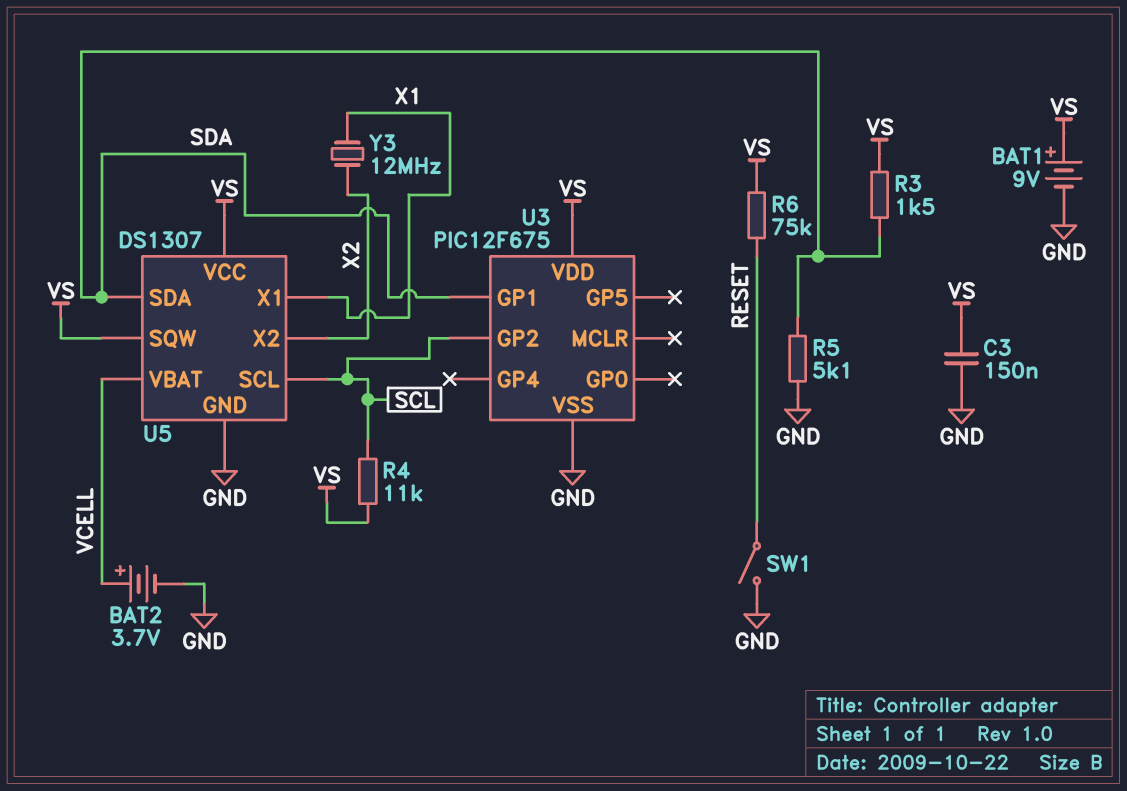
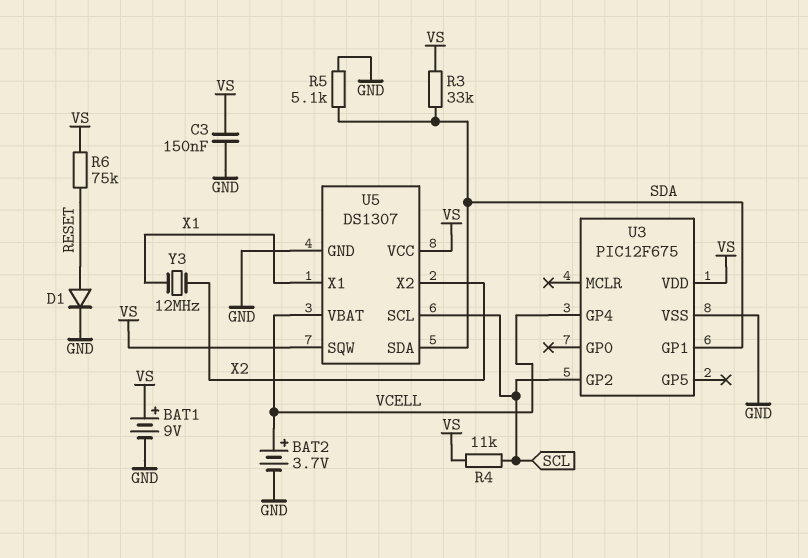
D1: none -> diode (A RESET, K GND)
R3: 1.5k (SDA, VS) -> 33k (SDA, VS)
SW1: switch (GND, RESET) -> none
U3 pin GP4: none -> VCELL

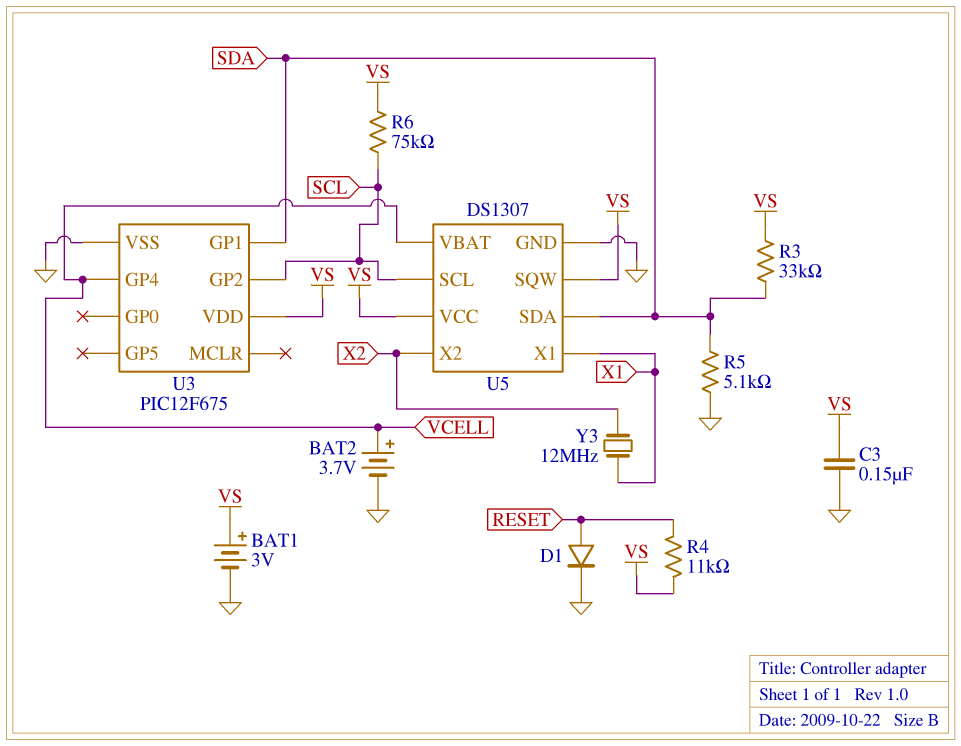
BAT1: 9V (plus VS, minus GND) -> 3V (plus VS, minus GND)
R4: 11k (SCL, VS) -> 11k (RESET, VS)
R6: 75k (RESET, VS) -> 75k (SCL, VS)

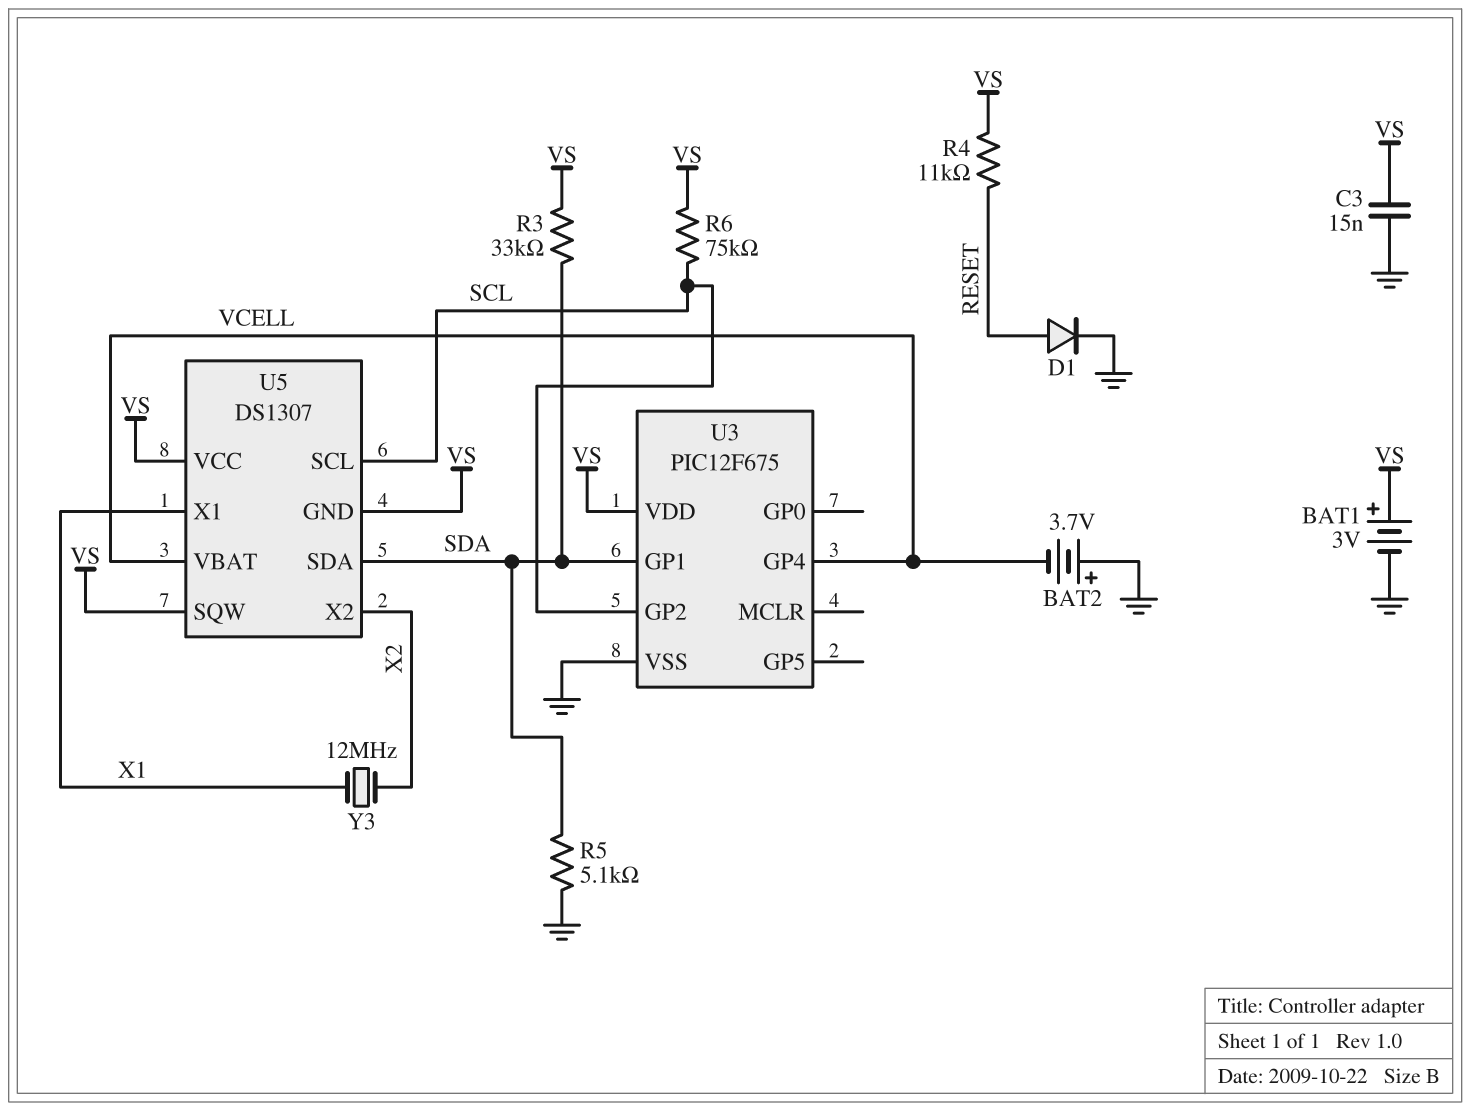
BAT2: 3.7V (plus VCELL, minus GND) -> 3.7V (plus GND, minus VCELL)
C3: 150nF (GND, VS) -> 15nF (GND, VS)
U5 pin GND: GND -> VS

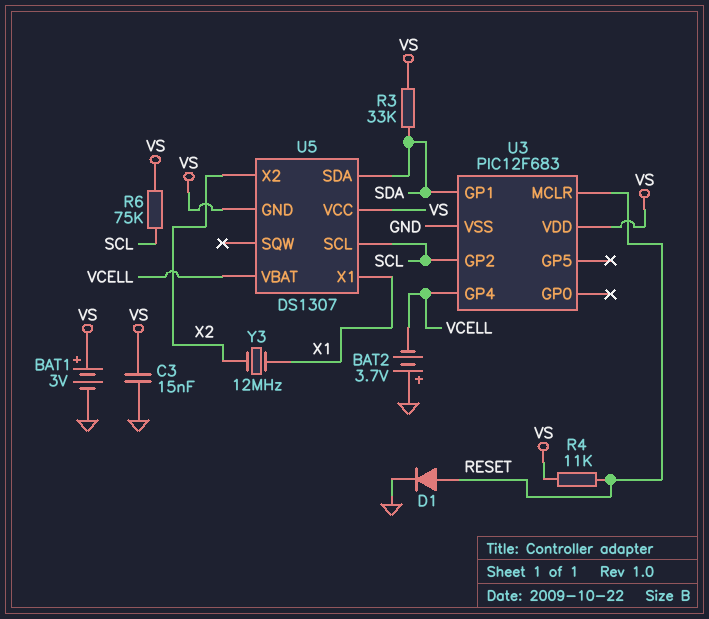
R5: 5.1k (GND, SDA) -> none
U3: PIC12F675 -> PIC12F683
U3 pin MCLR: none -> RESET
U5 pin SQW: VS -> none

